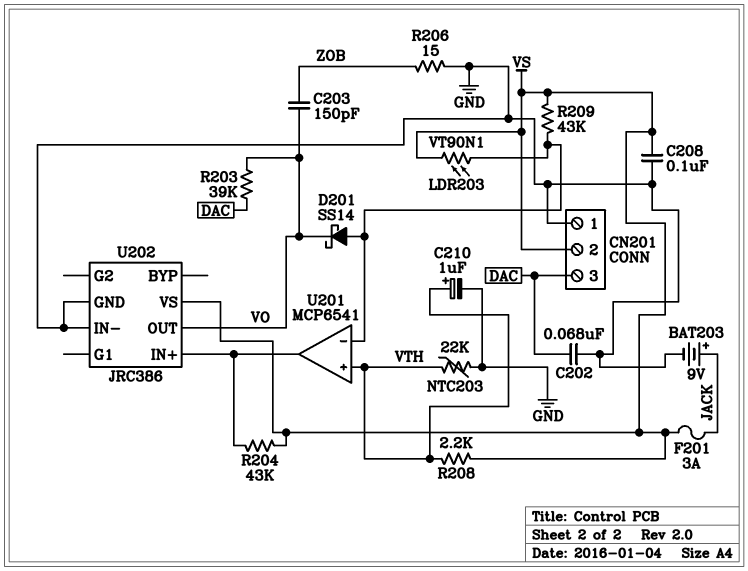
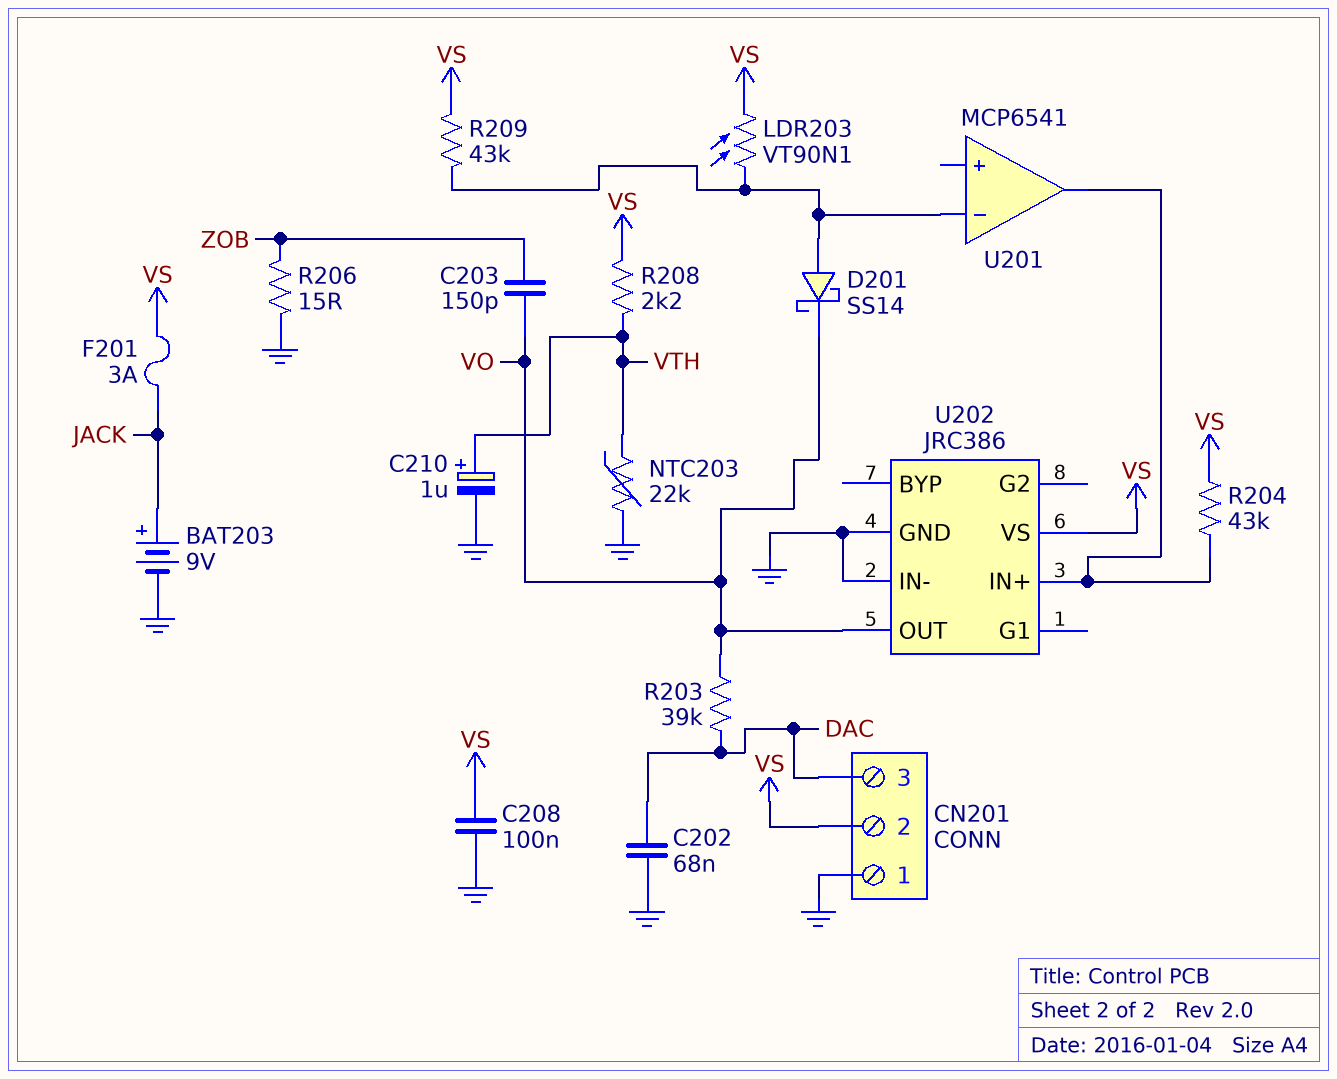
U201 pin in+: VTH -> none

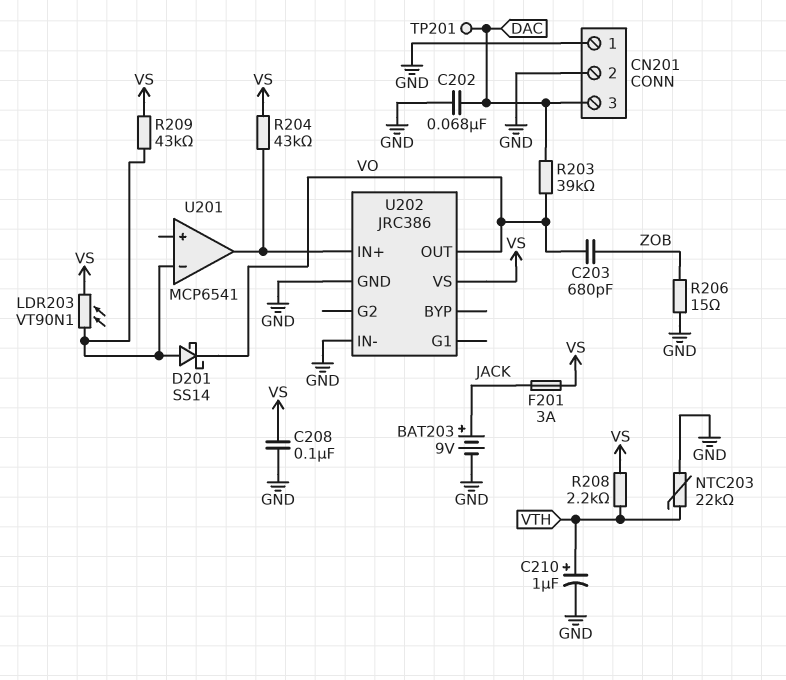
C203: 150pF (VO, ZOB) -> 680pF (VO, ZOB)
CN201 pin 2: VS -> GND
TP201: none -> test point (DAC)

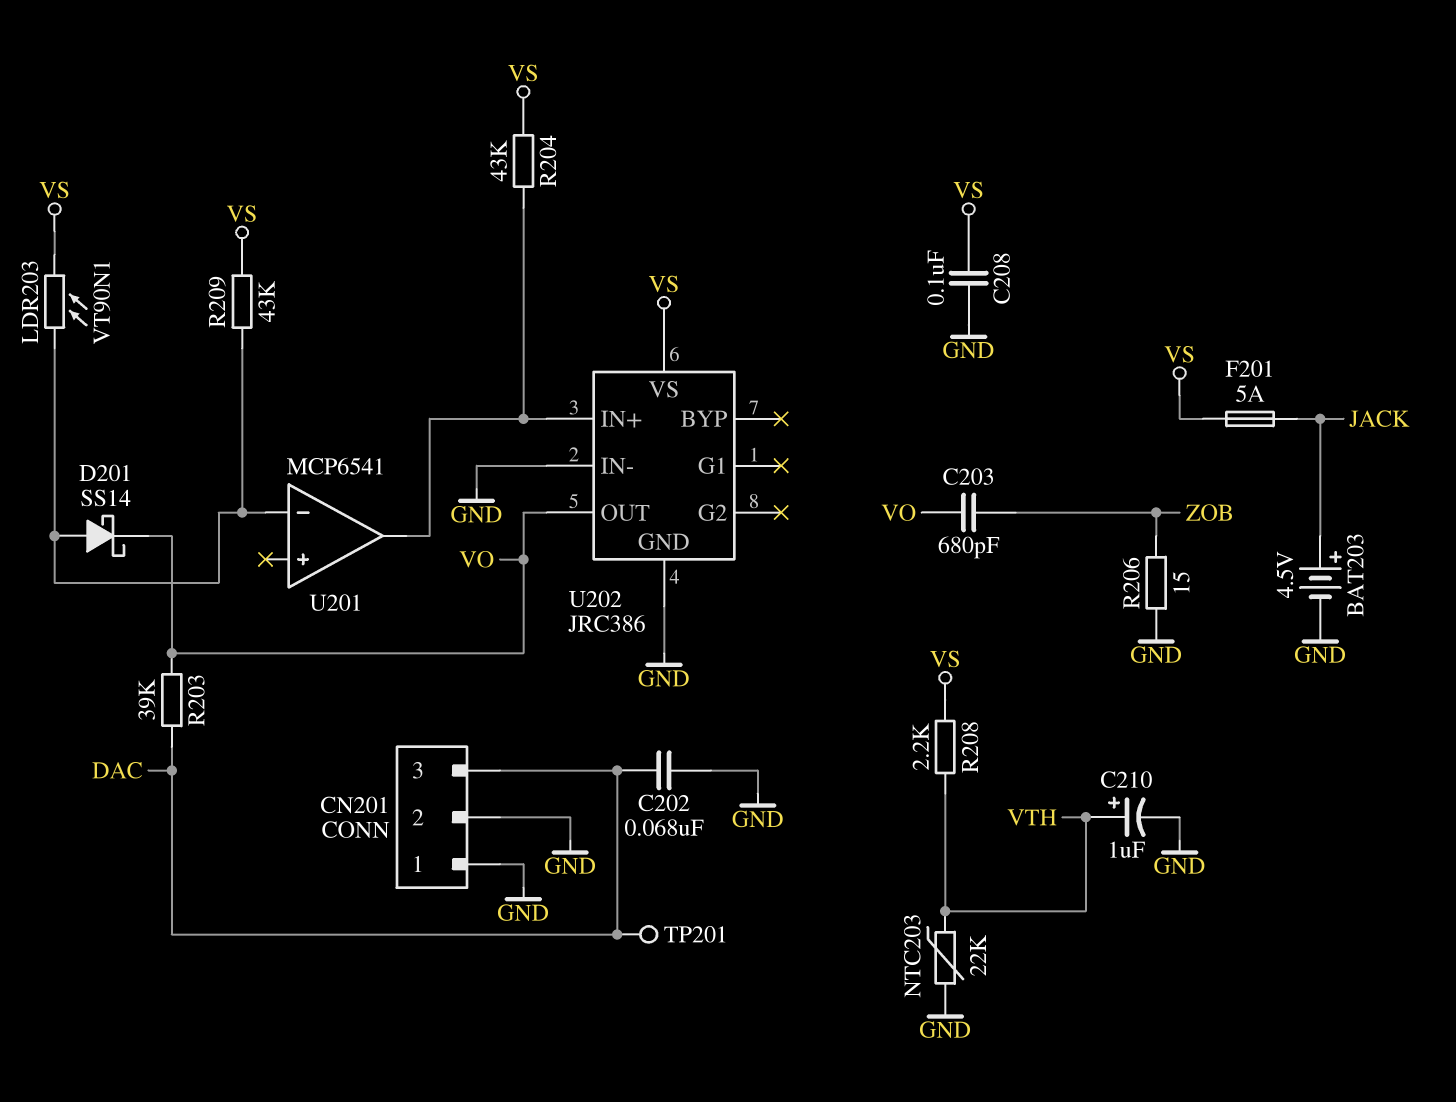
BAT203: 9V (plus JACK, minus GND) -> 4.5V (plus JACK, minus GND)
F201: 3A (JACK, VS) -> 5A (JACK, VS)

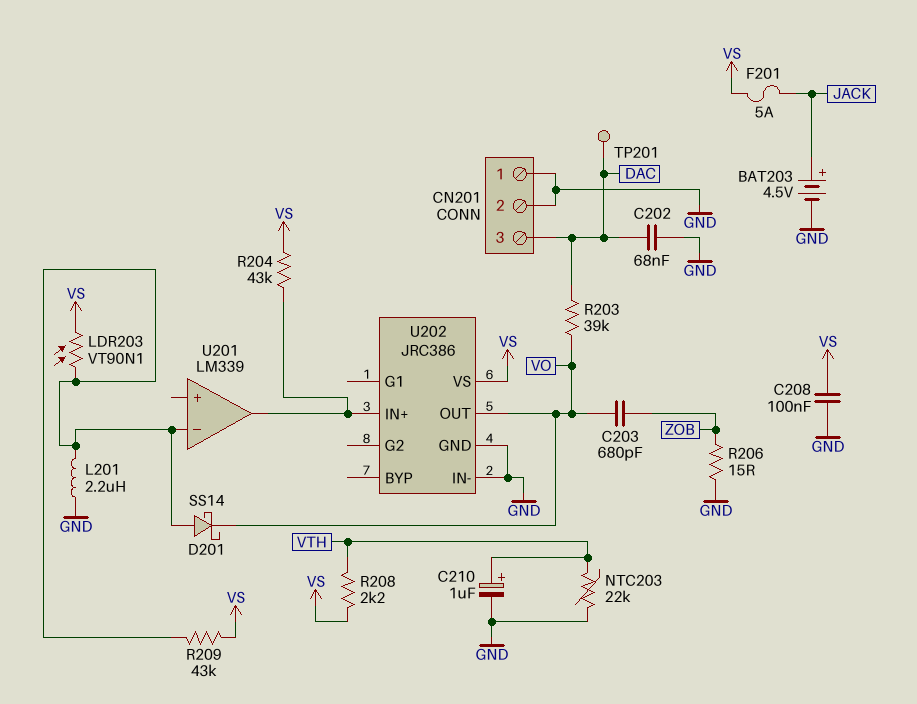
L201: none -> 2.2uH (GND, U201/in-)
U201: MCP6541 -> LM339

